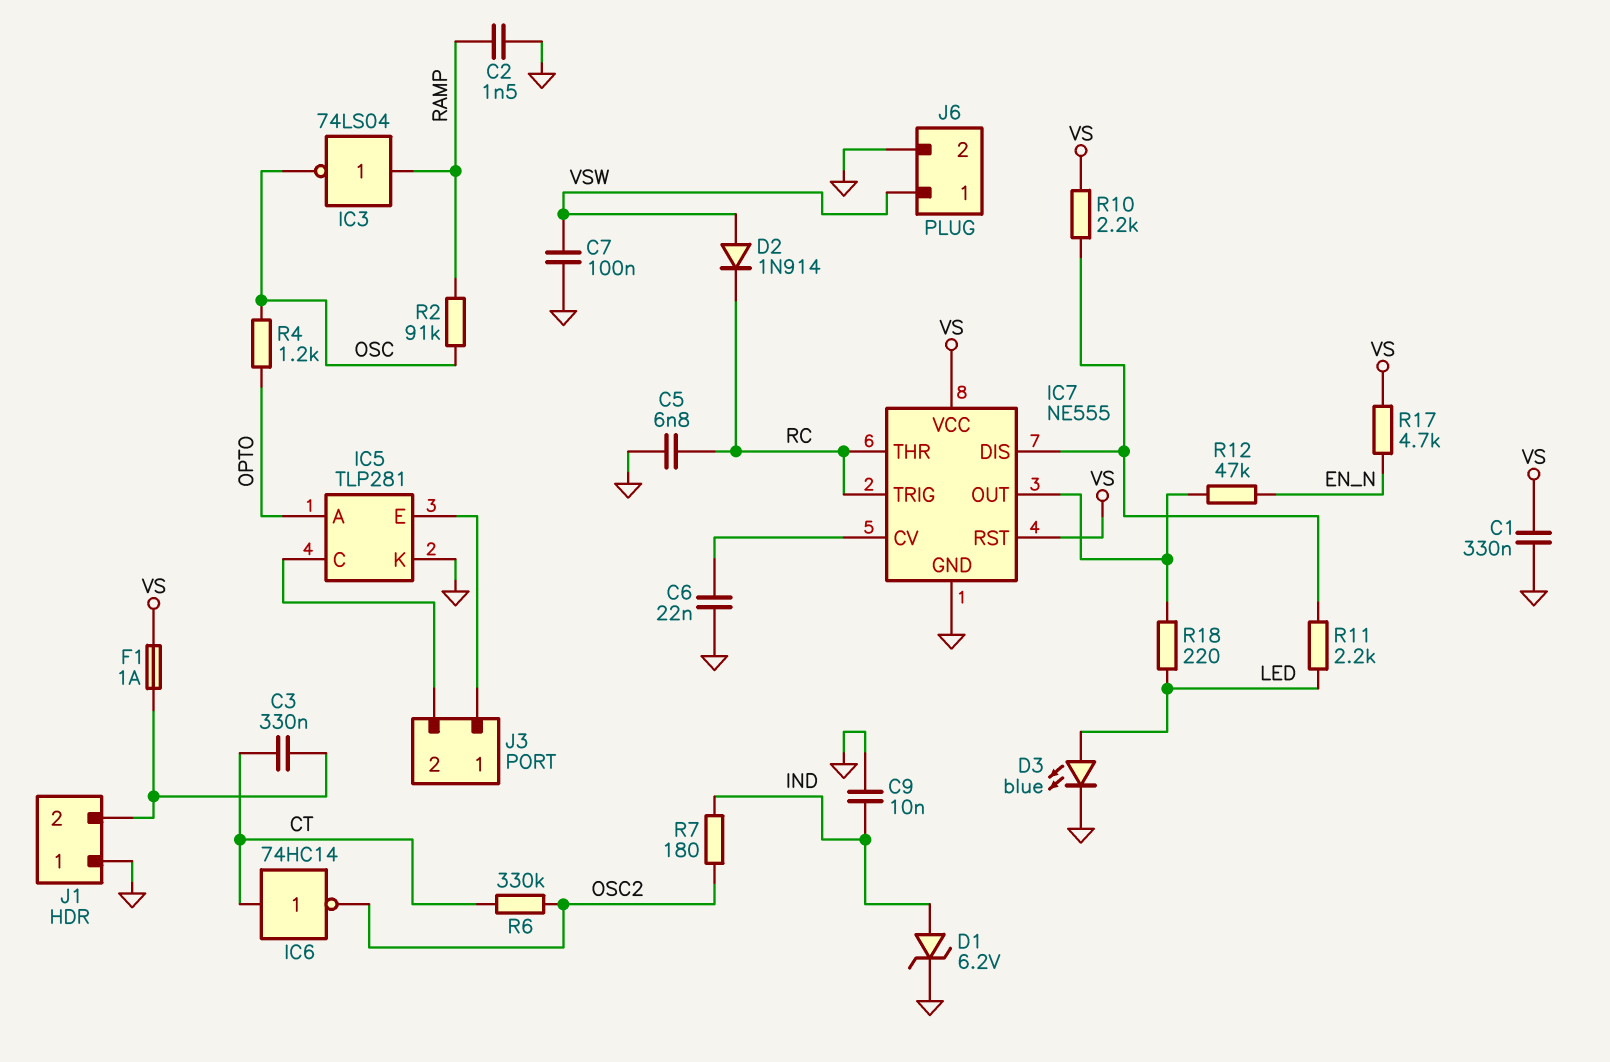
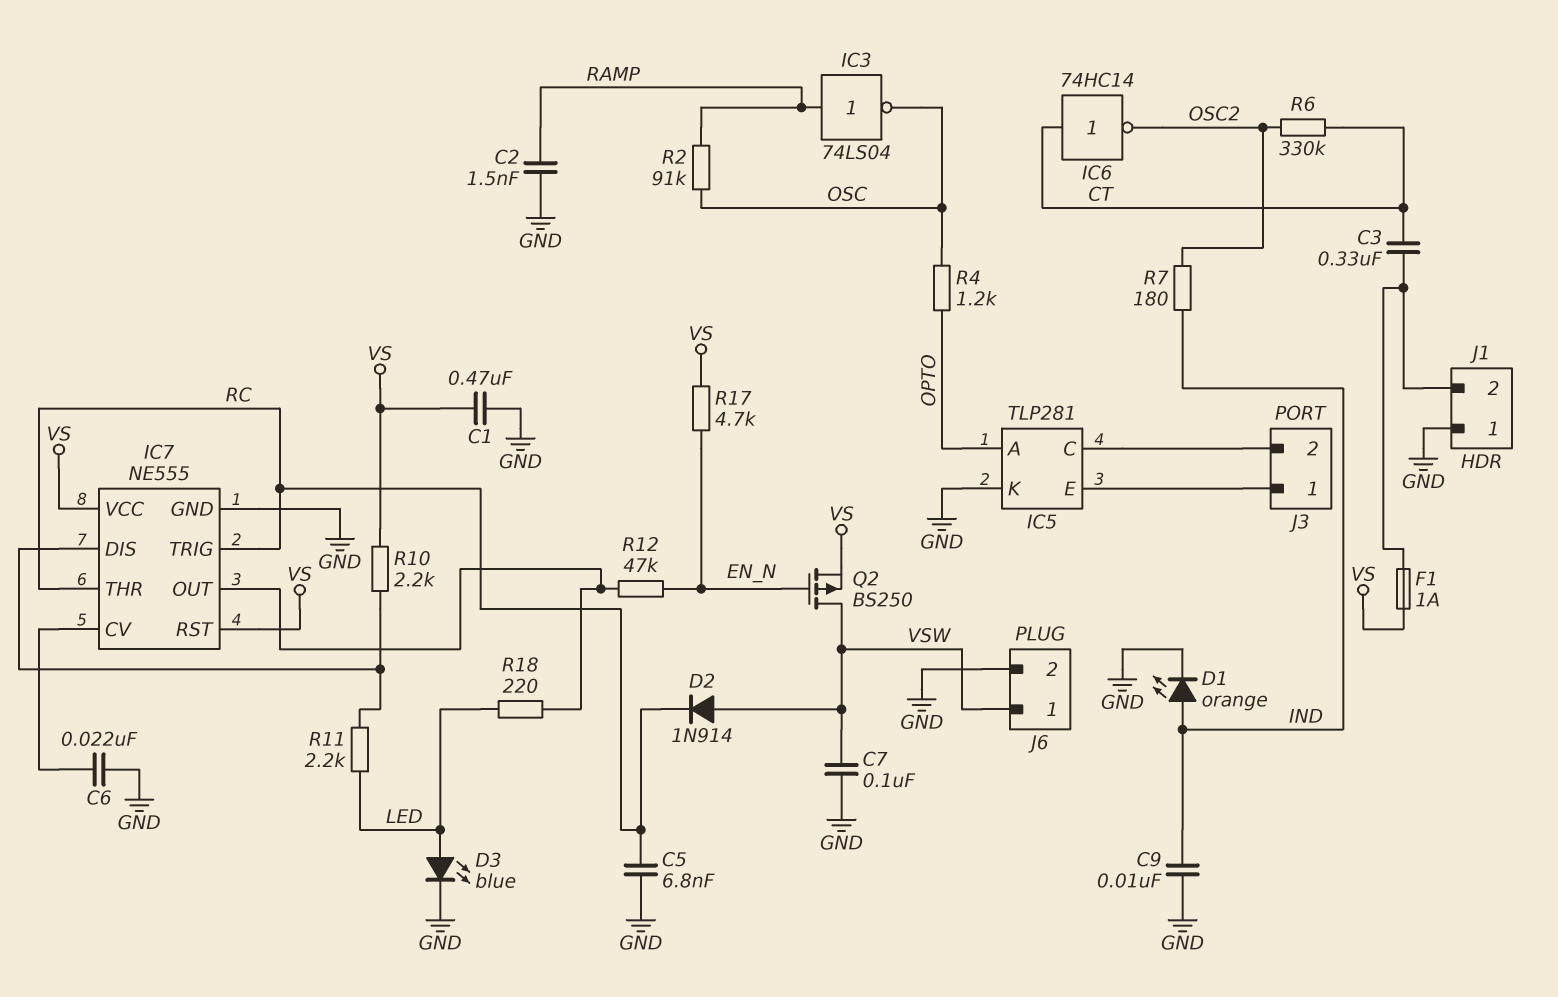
C1: 330nF (GND, VS) -> 470nF (GND, VS)
D1: zener 6.2V (A IND, K GND) -> LED orange (A IND, K GND)
Q2: none -> PMOS BS250 (G EN_N, D VSW, S VS)

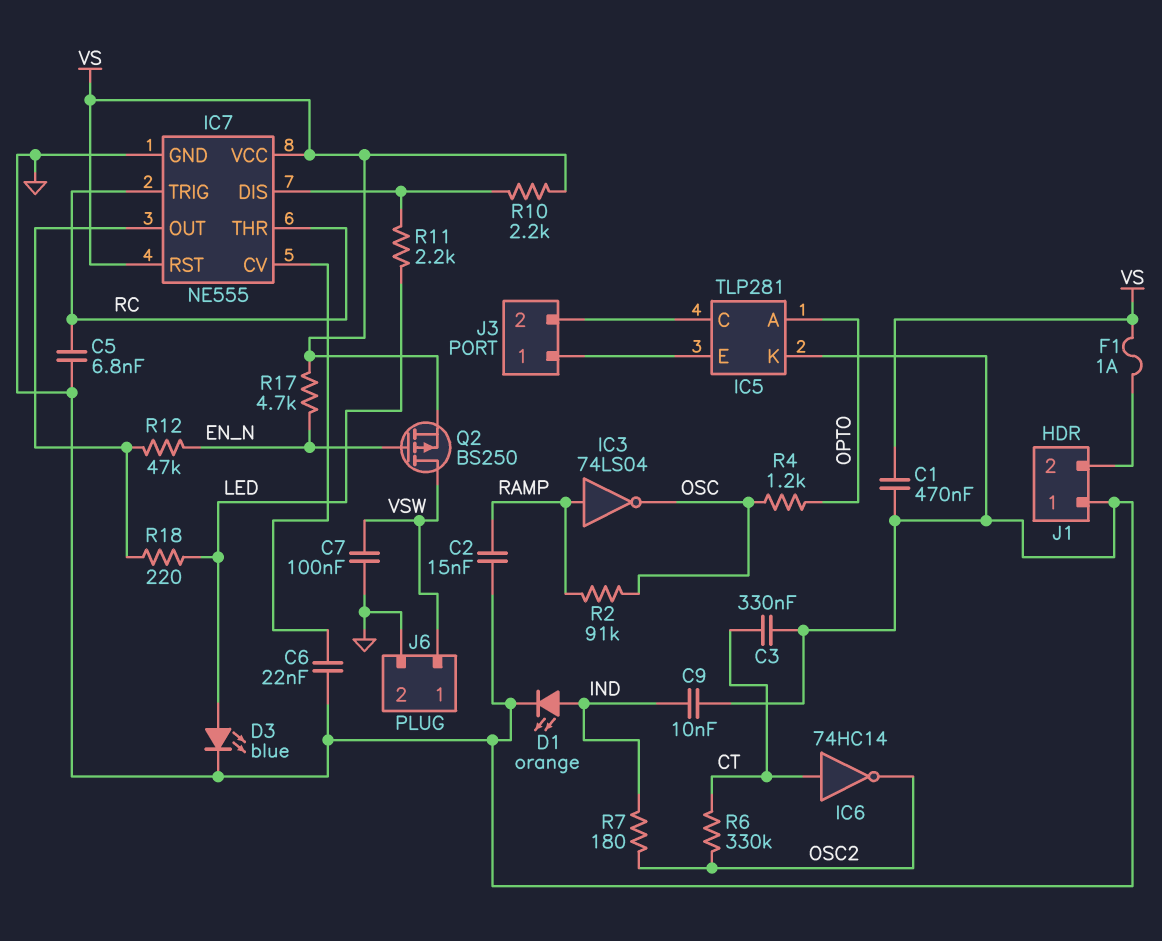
C2: 1.5nF (GND, RAMP) -> 15nF (GND, RAMP)
C3: 330nF (CT, J1/2) -> 330nF (CT, GND)
D2: diode 1N914 (A VSW, K RC) -> none

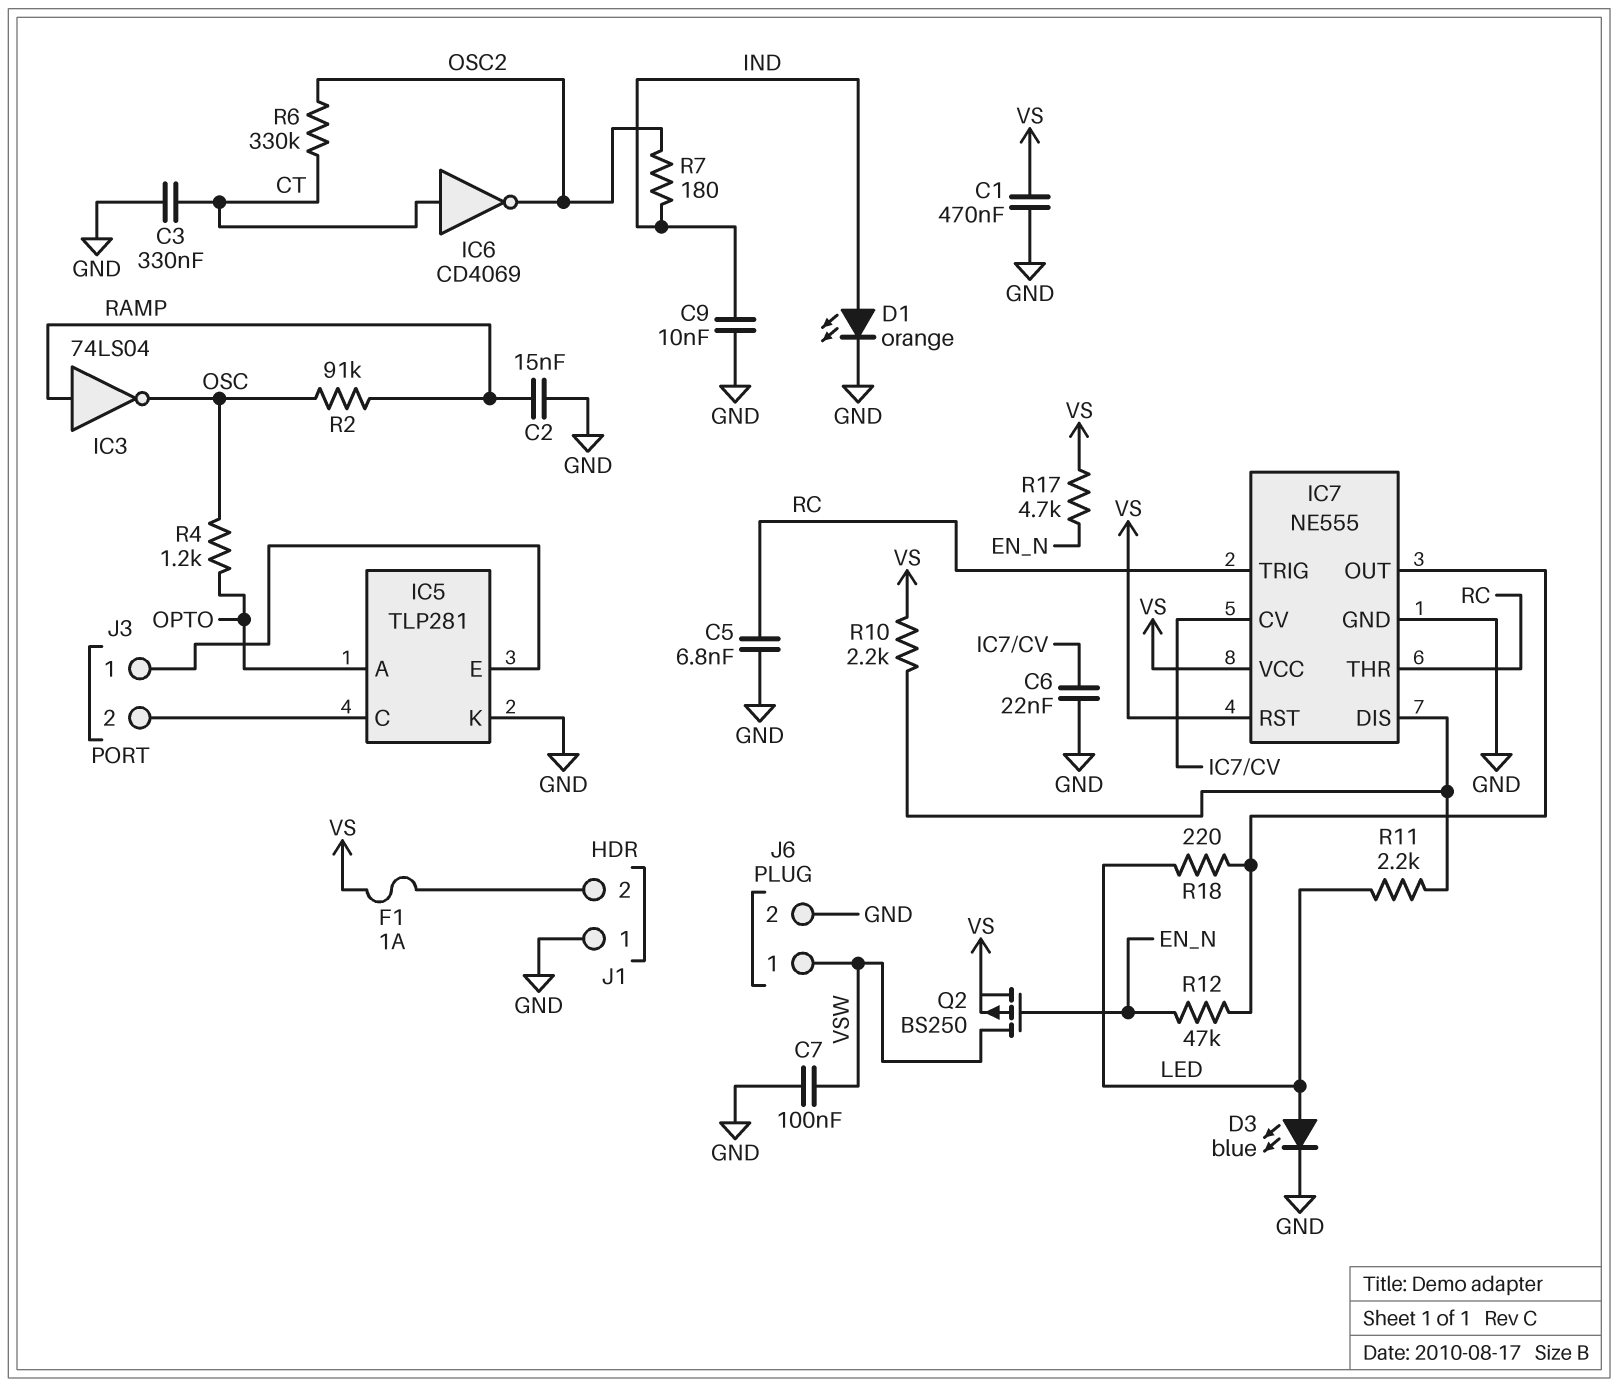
IC6: NOT 74HC14 (in CT, out OSC2) -> NOT CD4069 (in CT, out OSC2)

